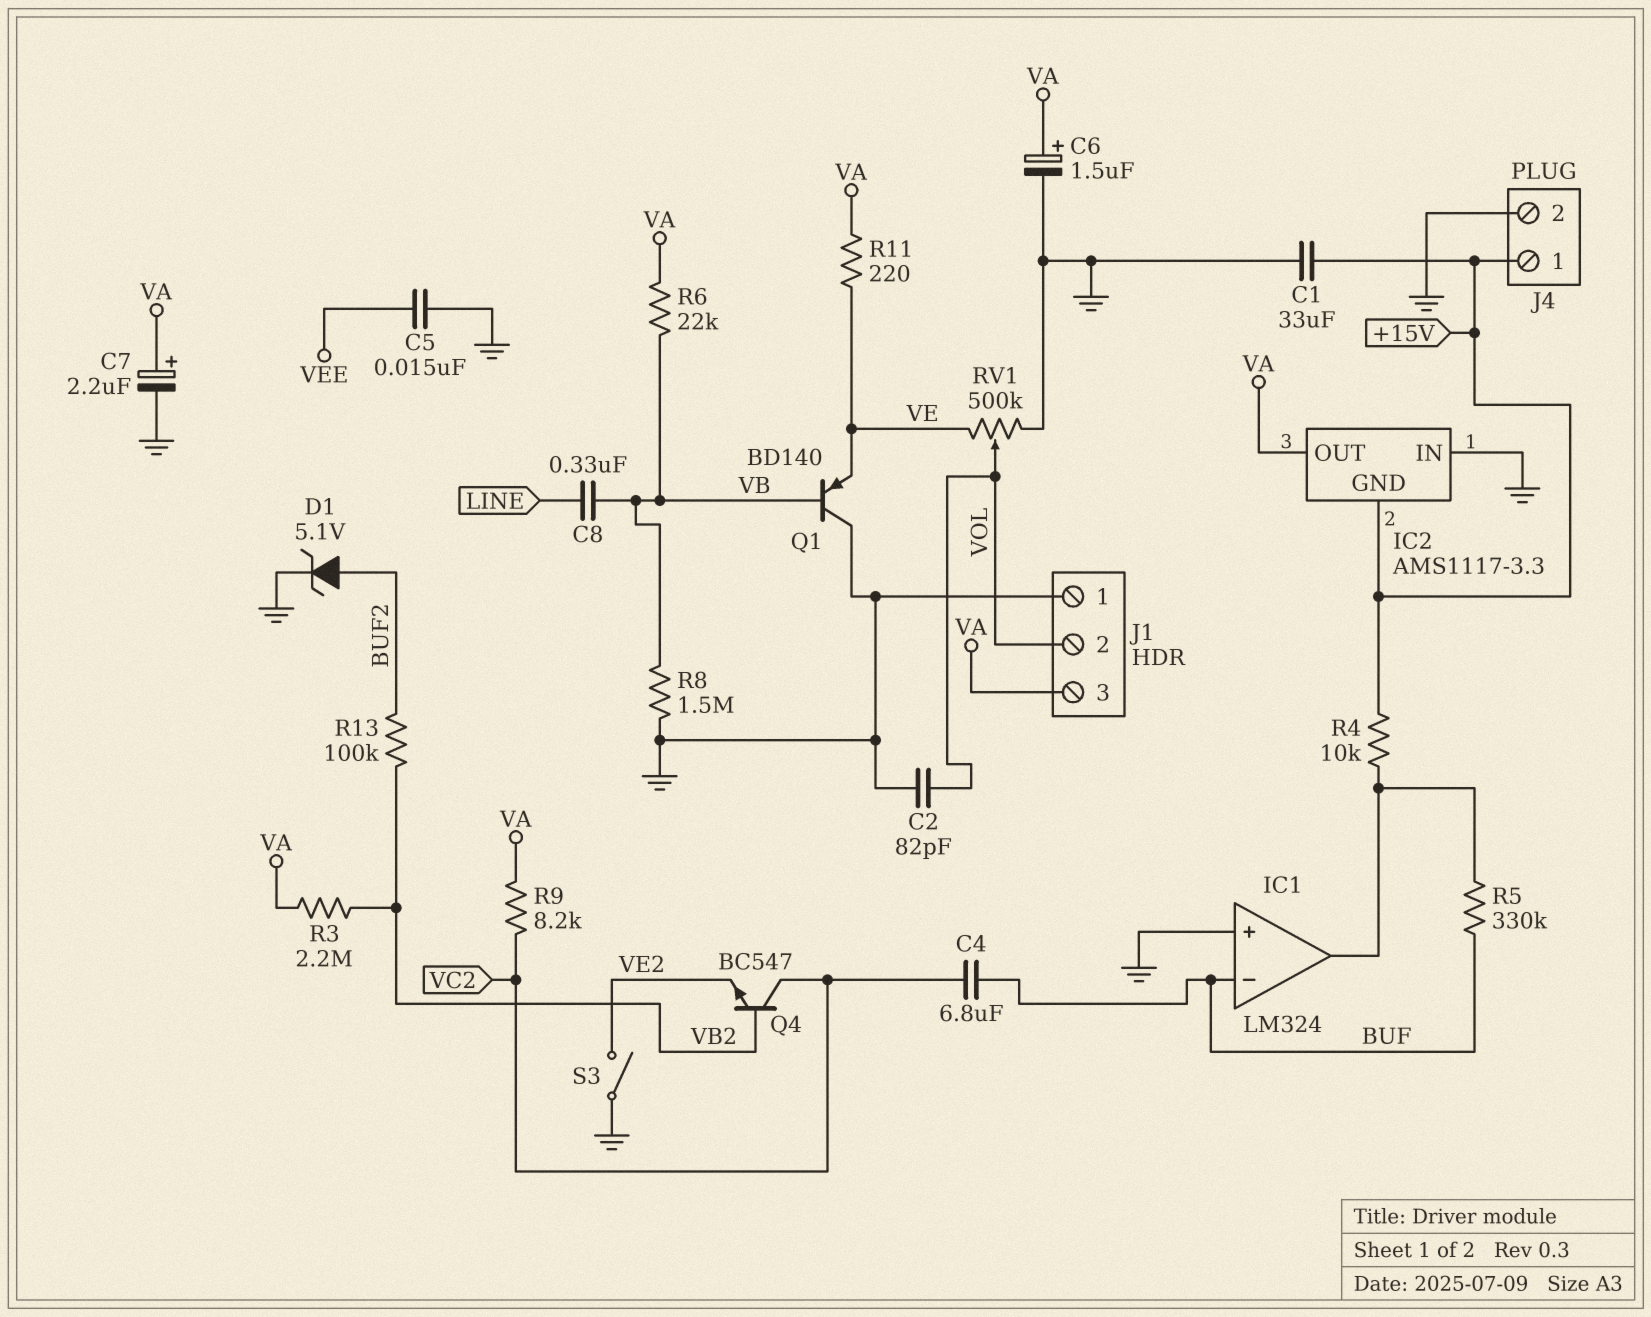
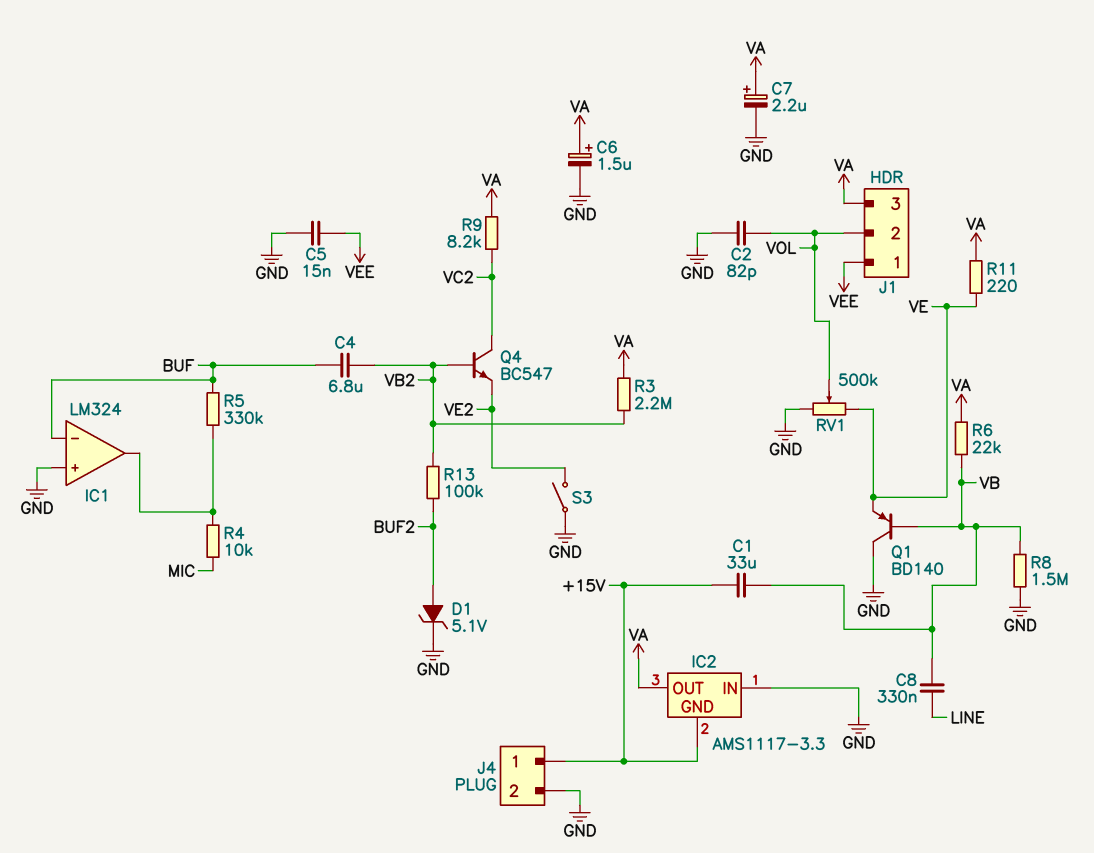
C1: 33uF (+15V, GND) -> 33uF (+15V, VB)
C4: 6.8uF (BUF, VC2) -> 6.8uF (BUF, VB2)
J1 pin 1: GND -> VEE
R4: 10k (+15V, IC1/out) -> 10k (IC1/out, MIC)

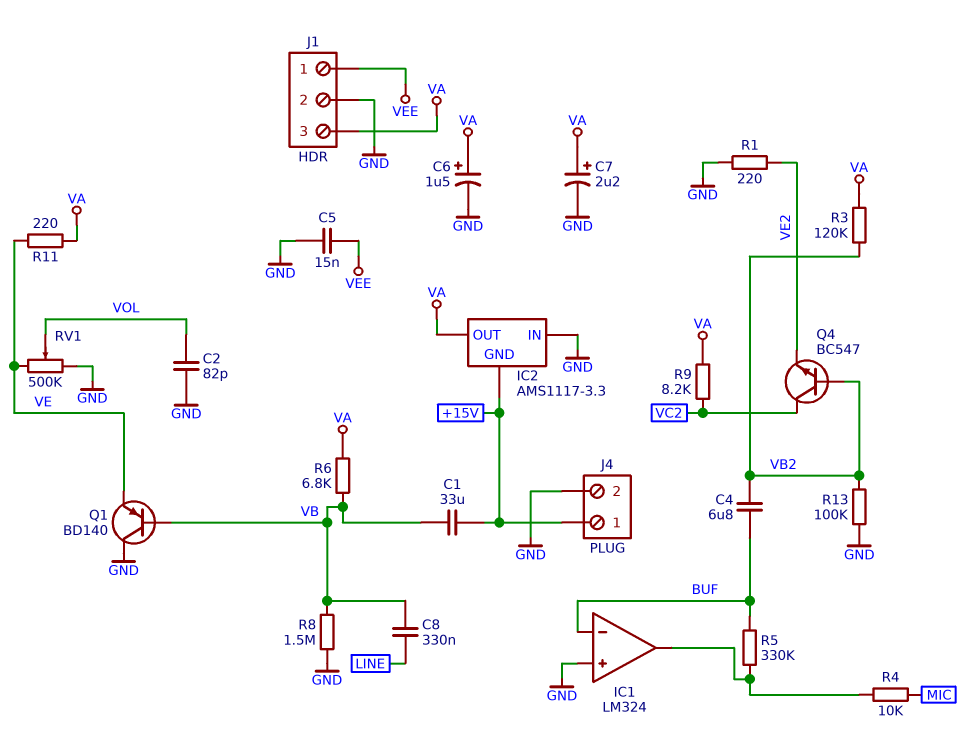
D1: zener 5.1V (A BUF2, K GND) -> none
J1 pin 2: VOL -> GND
R1: none -> 220 (GND, VE2)
R3: 2.2M (VA, VB2) -> 120k (VA, VB2)
R6: 22k (VA, VB) -> 6.8k (VA, VB)
R13: 100k (BUF2, VB2) -> 100k (GND, VB2)
S3: switch (GND, VE2) -> none

